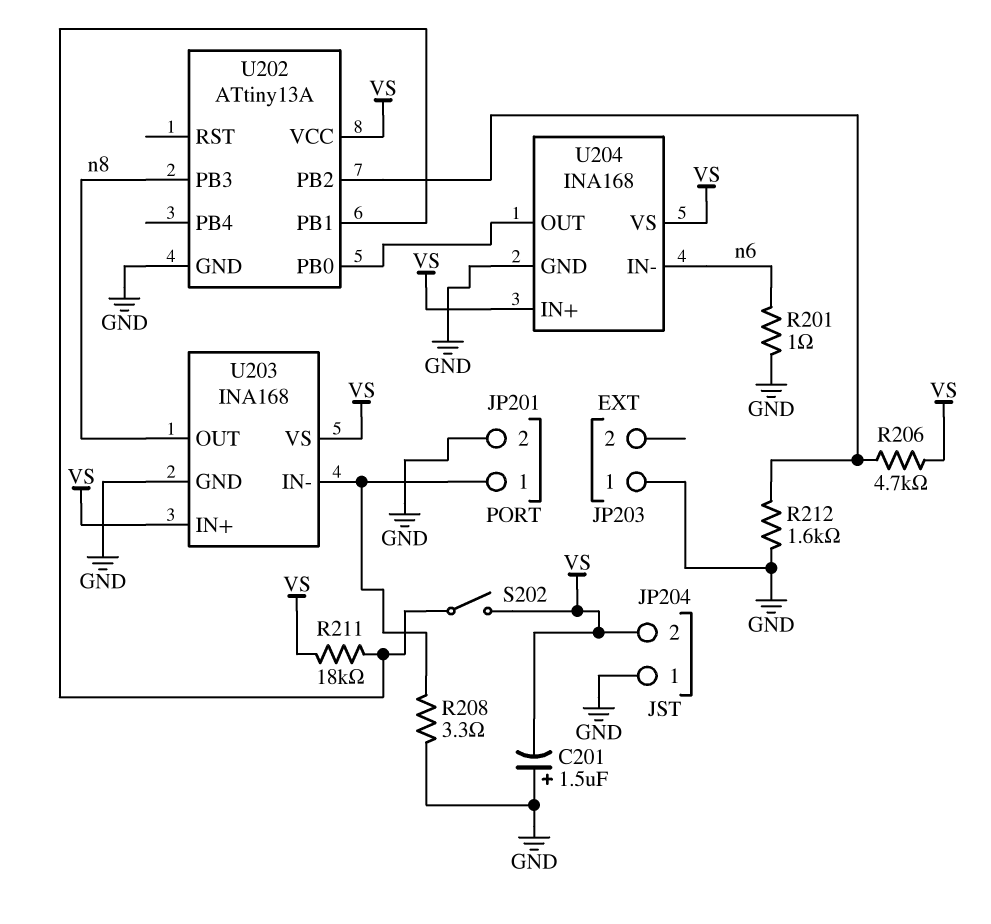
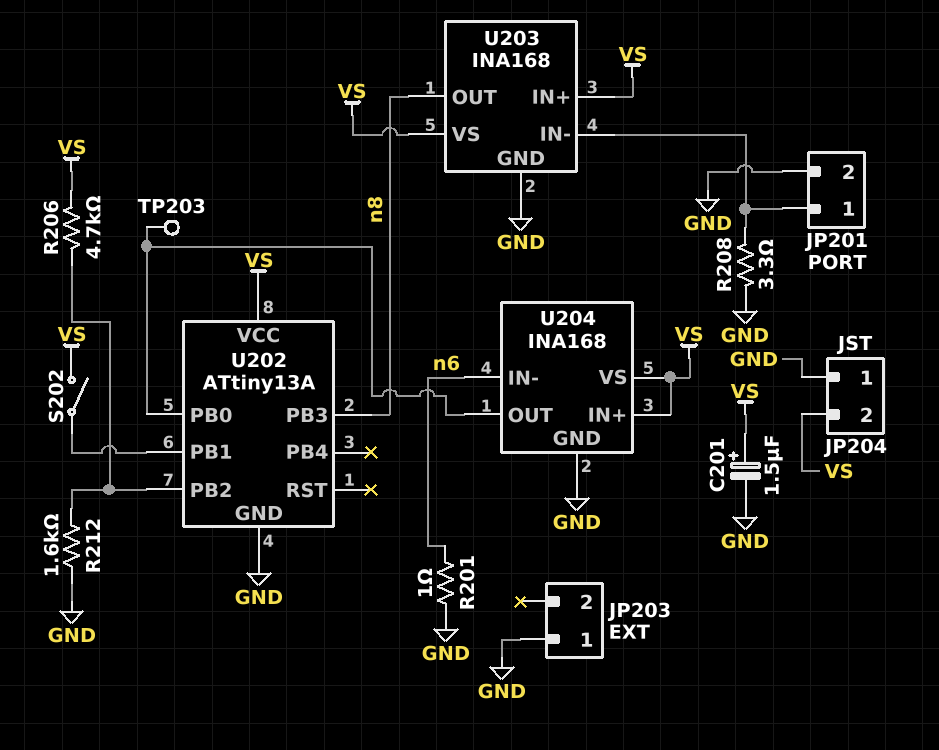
C201: 1.5uF (plus GND, minus VS) -> 1.5uF (plus VS, minus GND)
R211: 18k (U202/PB1, VS) -> none
TP203: none -> test point (U202/PB0)

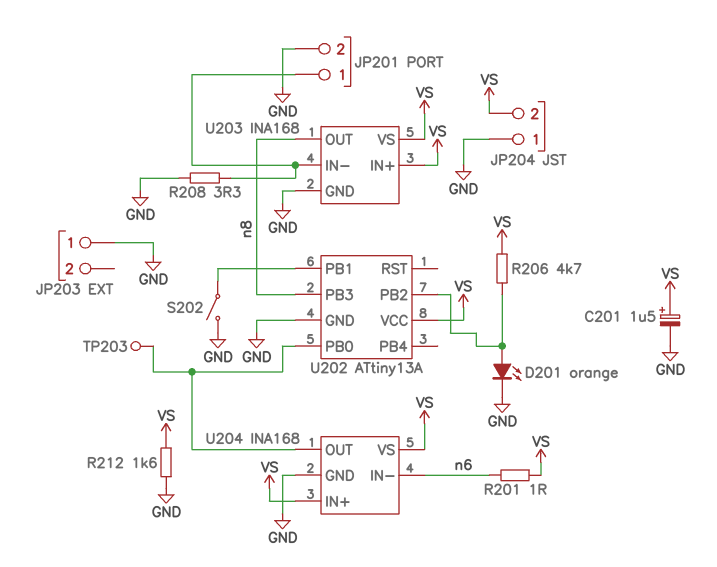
D201: none -> LED orange (A U202/PB2, K GND)
R201: 1 (GND, n6) -> 1 (VS, n6)
R212: 1.6k (GND, U202/PB2) -> 1.6k (GND, VS)
S202: switch (U202/PB1, VS) -> switch (GND, U202/PB1)

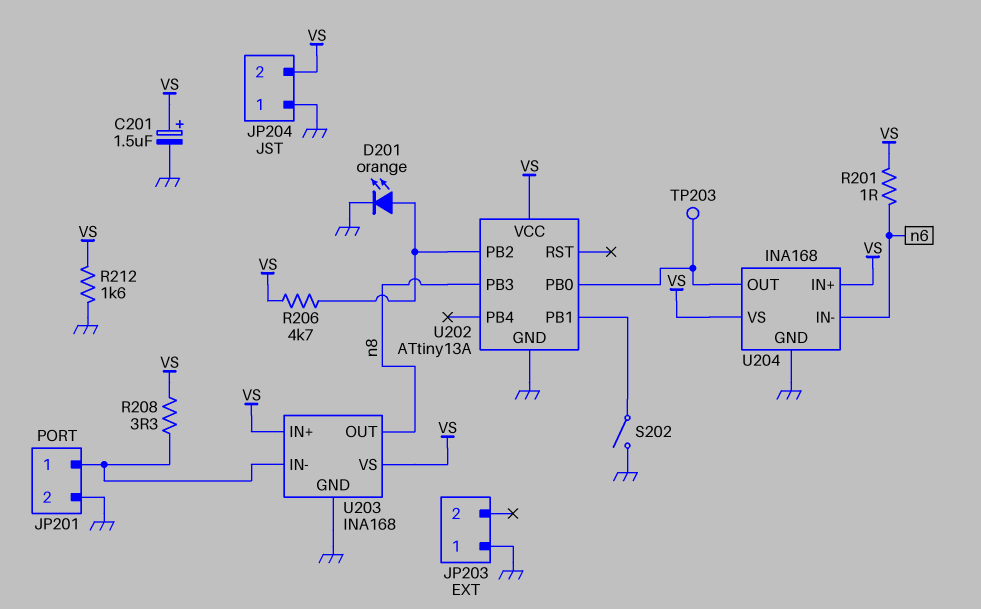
R208: 3.3 (GND, JP201/1) -> 3.3 (JP201/1, VS)

